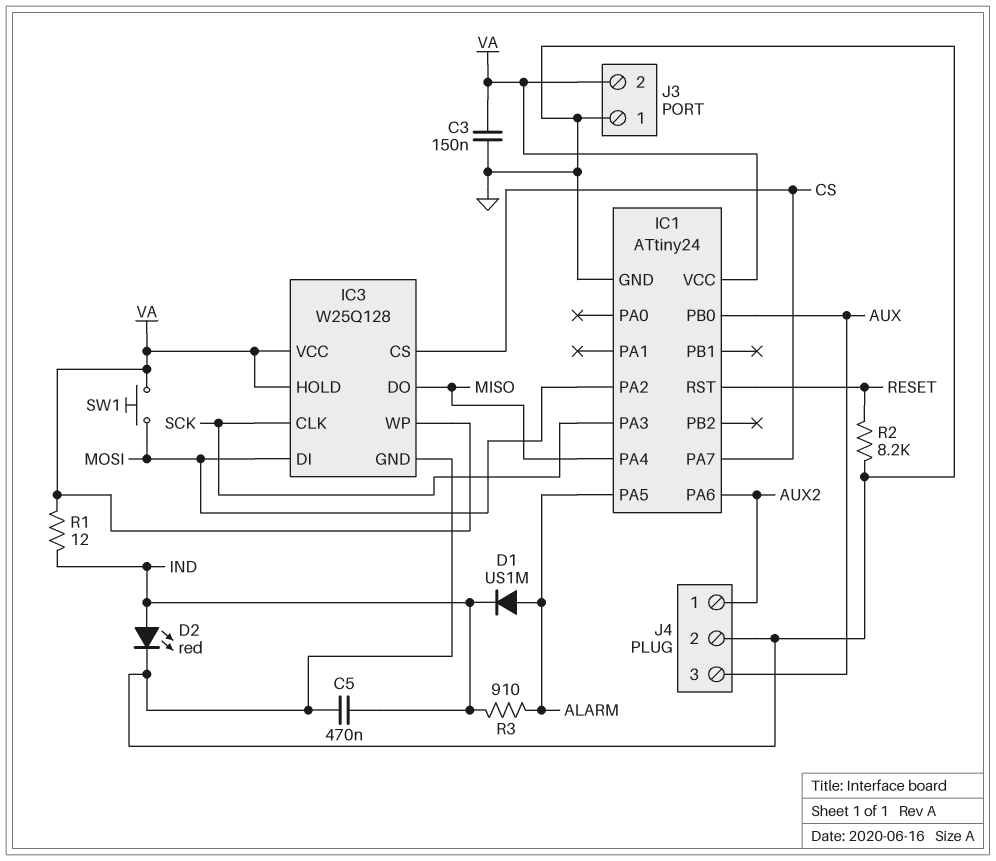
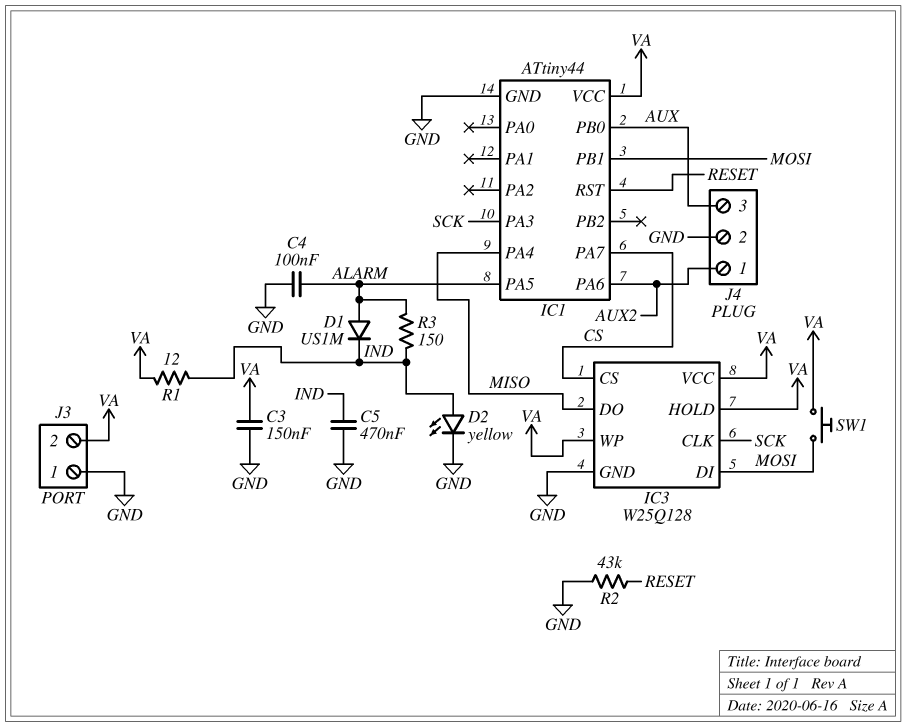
C4: none -> 100nF (ALARM, GND)
D2: LED red (A IND, K GND) -> LED yellow (A IND, K GND)
IC1: ATtiny24 -> ATtiny44
IC1 pin PA2: MOSI -> none
IC1 pin PB1: none -> MOSI
R2: 8.2k (GND, RESET) -> 43k (GND, RESET)
R3: 910 (ALARM, IND) -> 150 (ALARM, IND)

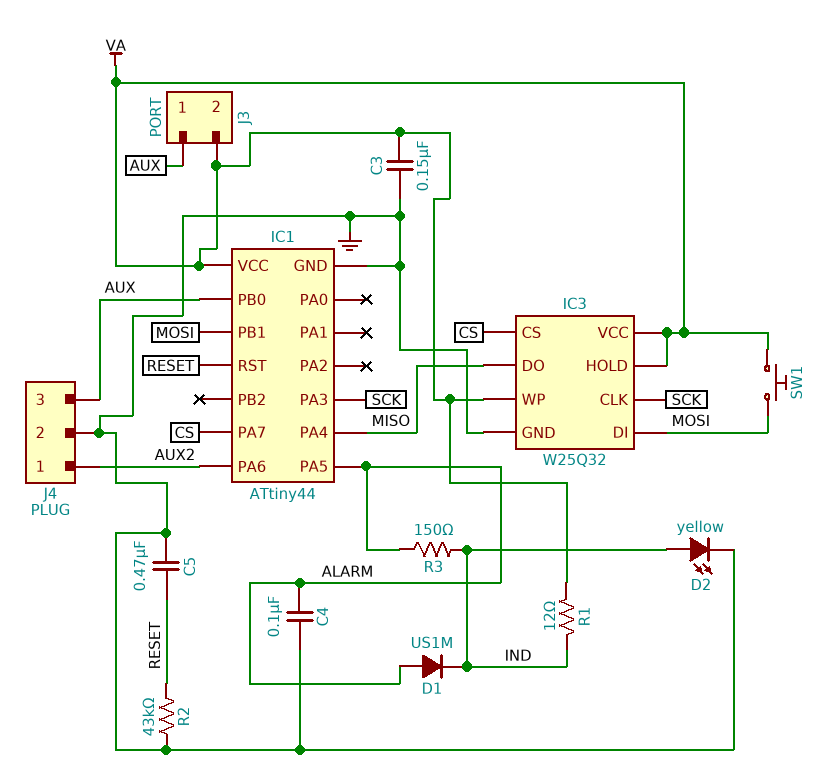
C5: 470nF (GND, IND) -> 470nF (GND, RESET)
IC3: W25Q128 -> W25Q32
J3 pin 1: GND -> AUX

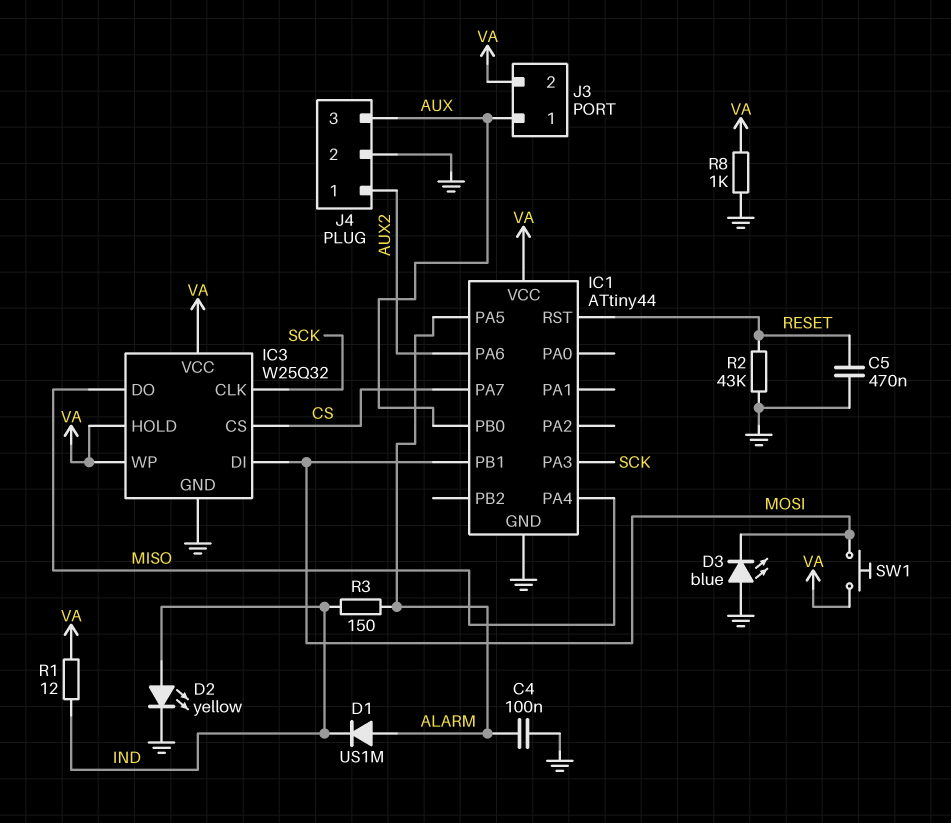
C3: 150nF (GND, VA) -> none
D3: none -> LED blue (A GND, K MOSI)
R8: none -> 1k (GND, VA)

